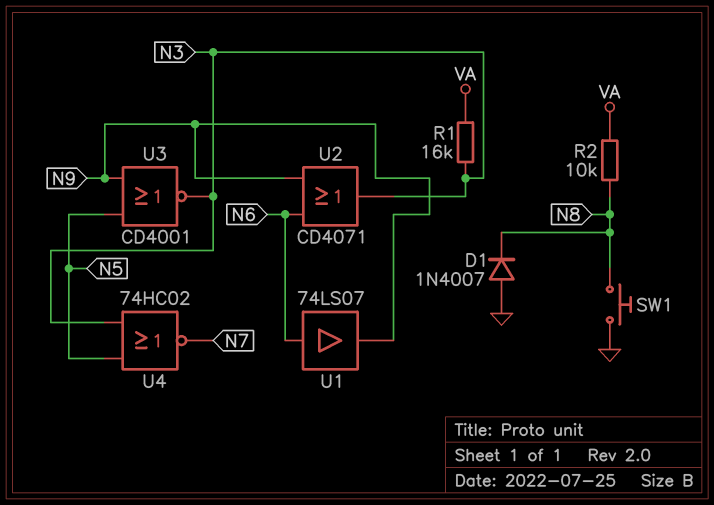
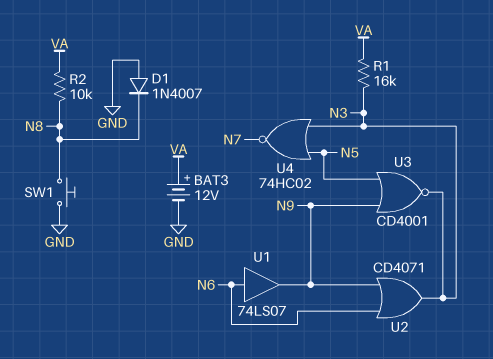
BAT3: none -> 12V (plus VA, minus GND)

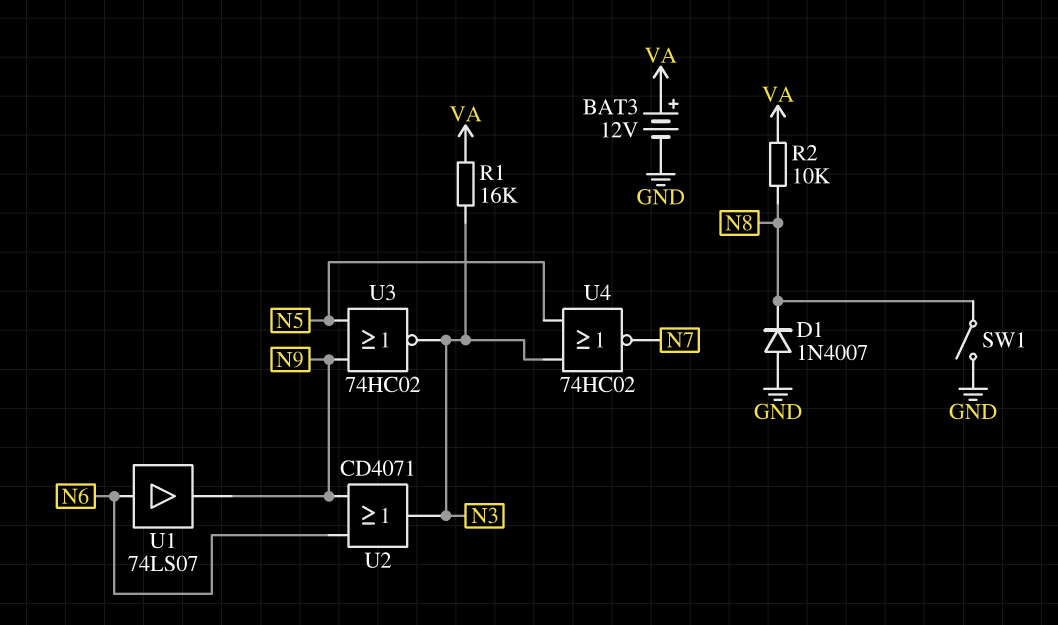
SW1: button (GND, N8) -> switch (GND, N8)
U3: NOR CD4001 (in N5, in N9, out N3) -> NOR 74HC02 (in N5, in N9, out N3)

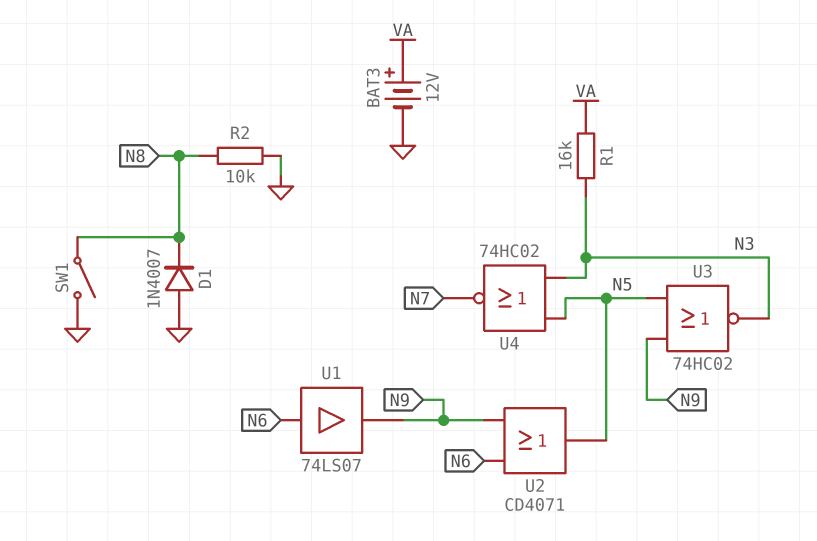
R2: 10k (N8, VA) -> 10k (GND, N8)
U2: OR CD4071 (in N6, in N9, out N3) -> OR CD4071 (in N6, in N9, out N5)

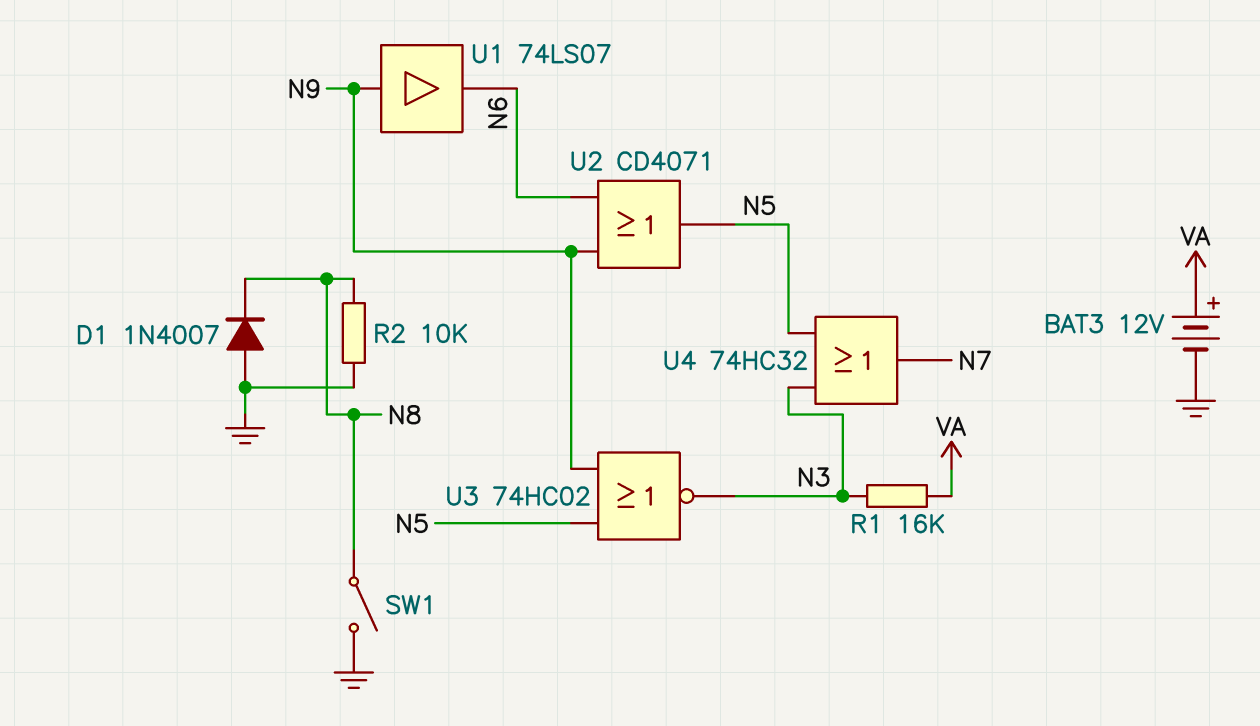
U1: buffer 74LS07 (in N6, out N9) -> buffer 74LS07 (in N9, out N6)
U4: NOR 74HC02 (in N3, in N5, out N7) -> OR 74HC32 (in N3, in N5, out N7)

